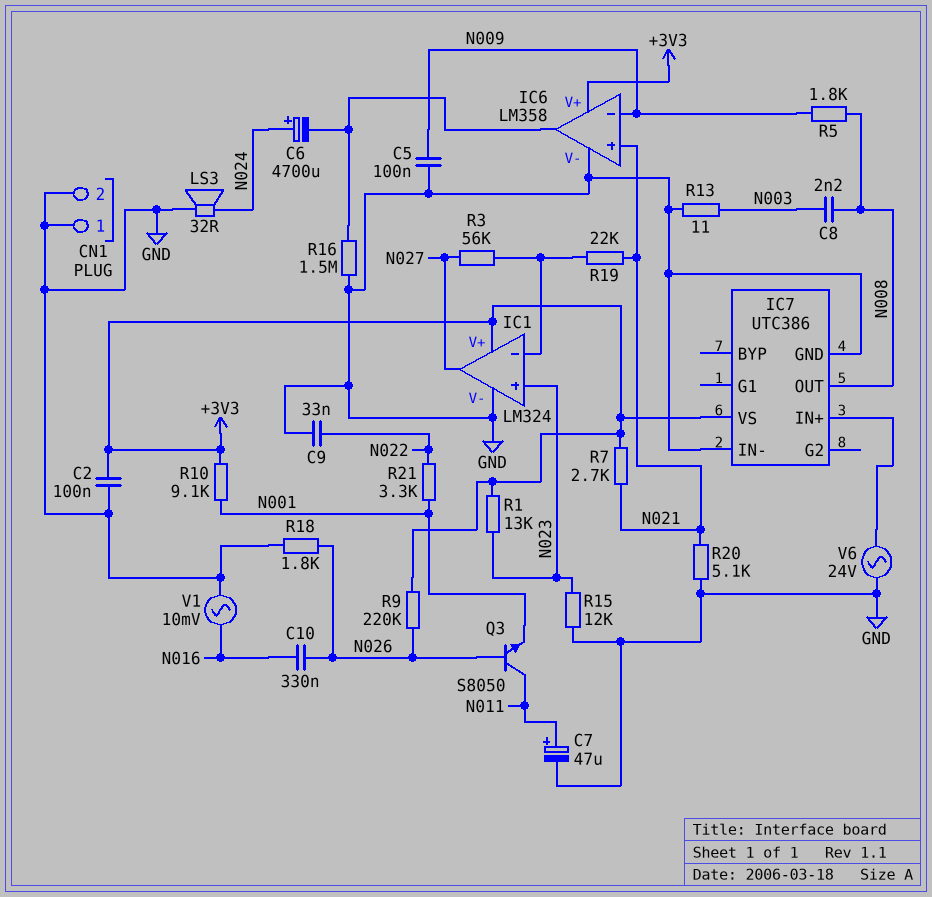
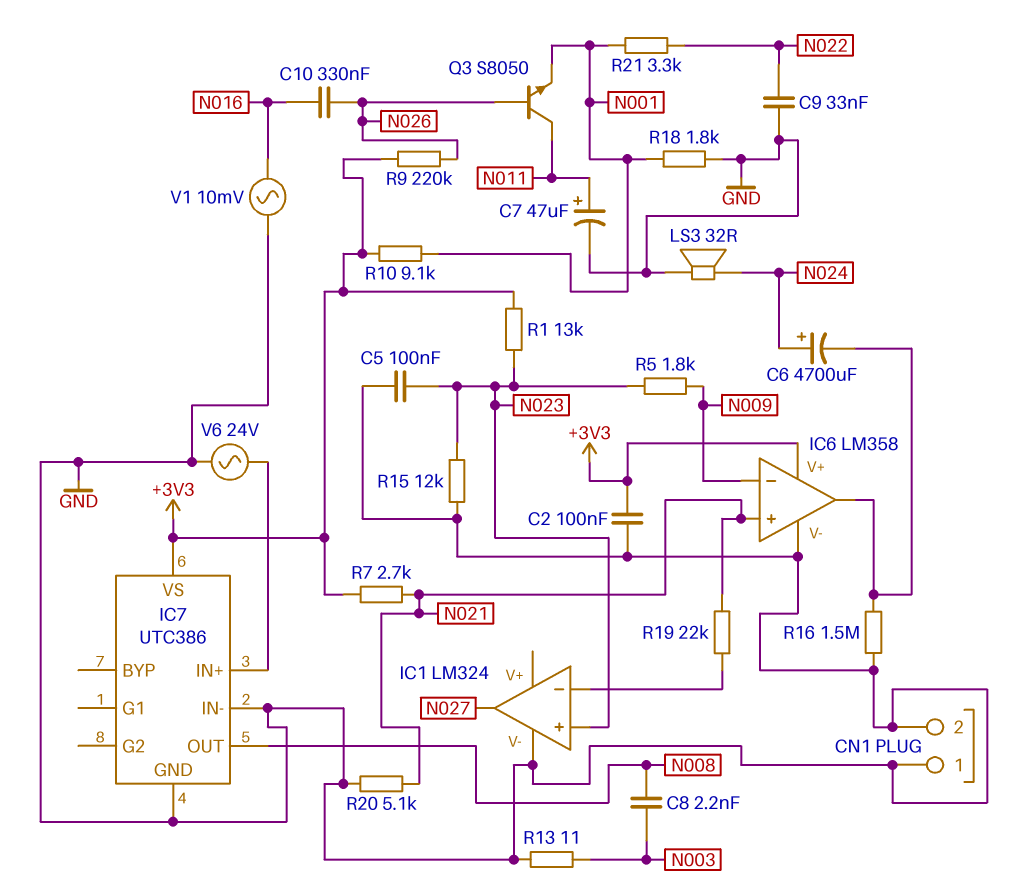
C5: 100nF (GND, N009) -> 100nF (GND, N023)
IC1 pin V+: +3V3 -> none
R3: 56k (IC1/in-, N027) -> none
R5: 1.8k (N008, N009) -> 1.8k (N009, N023)
R18: 1.8k (GND, N026) -> 1.8k (GND, N001)

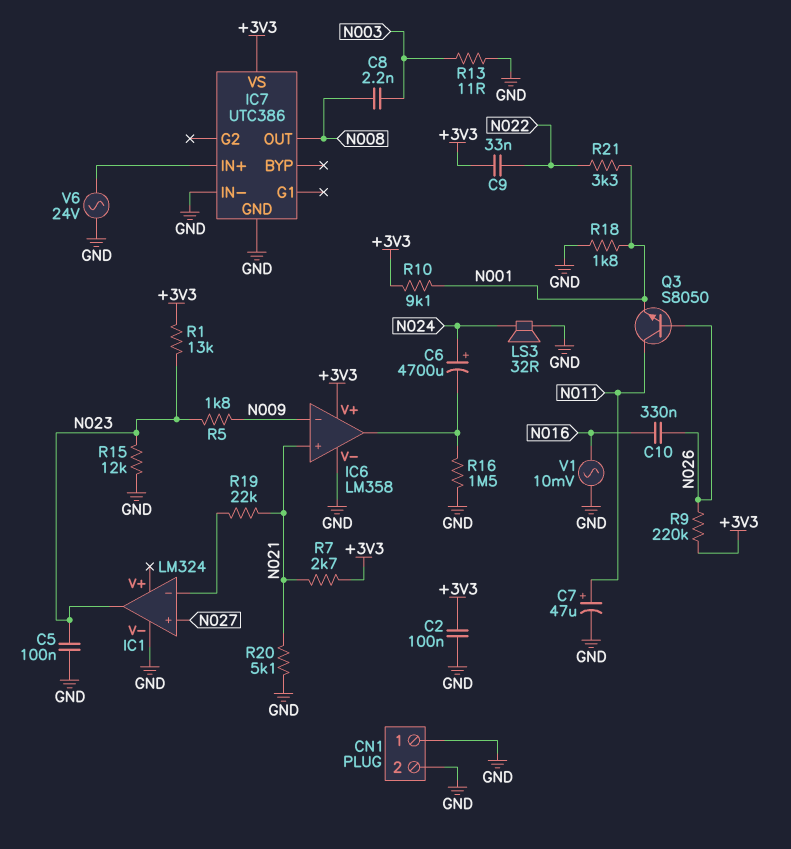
C9: 33nF (GND, N022) -> 33nF (+3V3, N022)
IC1 pin in+: N023 -> N027
IC1 pin out: N027 -> N023

